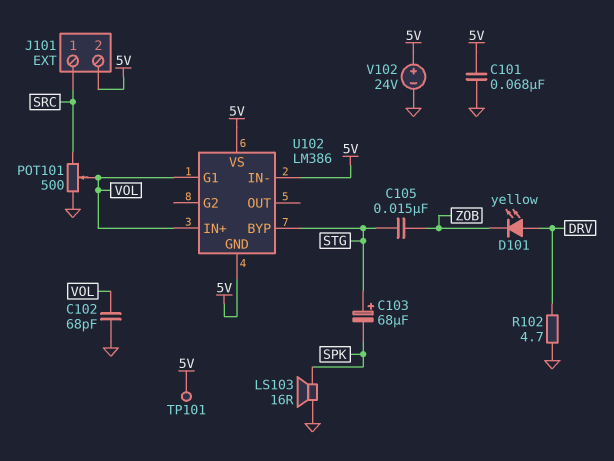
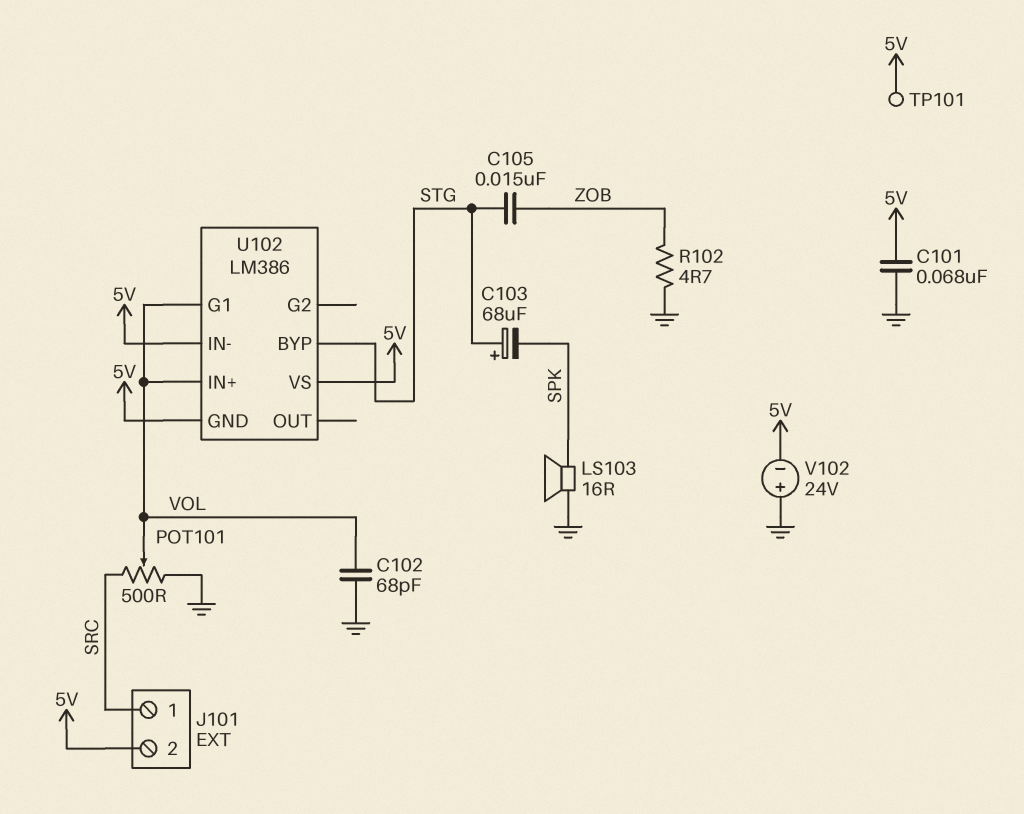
D101: LED yellow (A DRV, K ZOB) -> none
R102: 4.7 (DRV, GND) -> 4.7 (GND, ZOB)
V102: 24V (plus 5V, minus GND) -> 24V (plus GND, minus 5V)

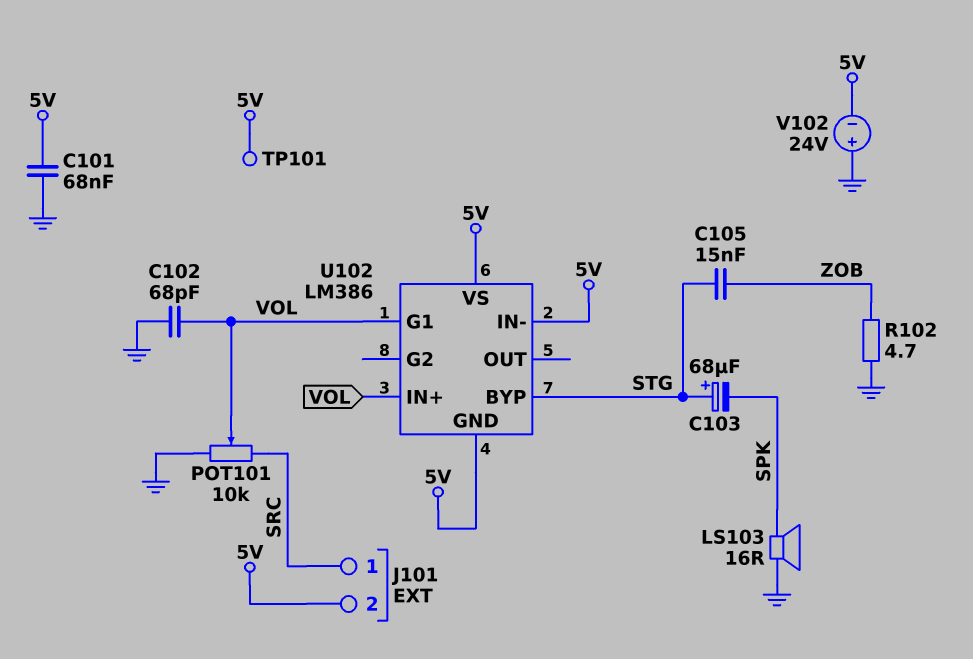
POT101: 500 (GND, SRC, wiper VOL) -> 10k (GND, SRC, wiper VOL)

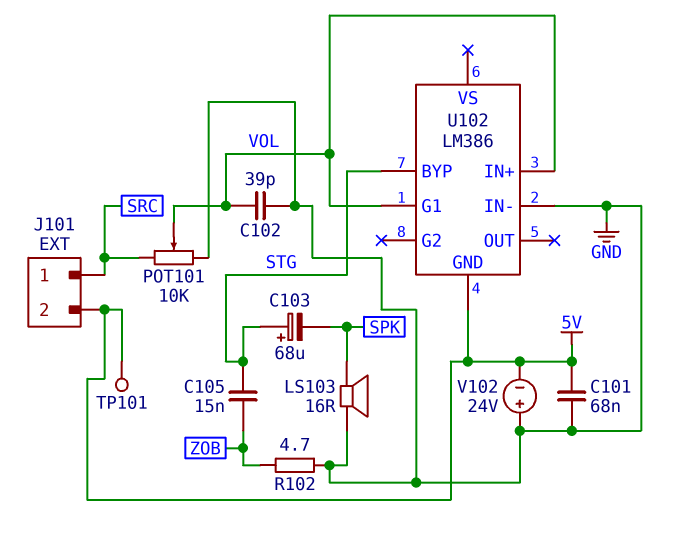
C102: 68pF (GND, VOL) -> 39pF (GND, VOL)
U102 pin IN-: 5V -> GND
U102 pin VS: 5V -> none

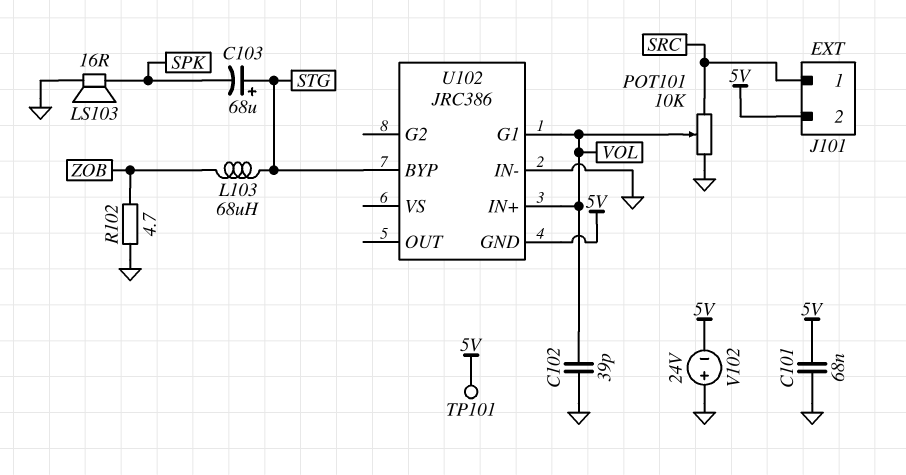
C105: 15nF (STG, ZOB) -> none
L103: none -> 68uH (STG, ZOB)
U102: LM386 -> JRC386

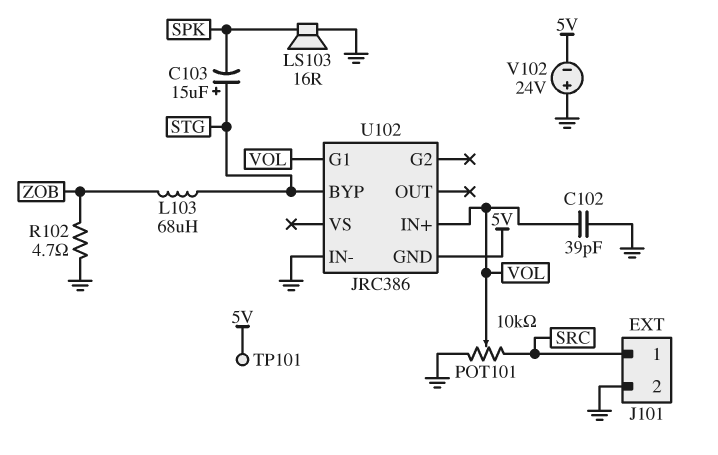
C101: 68nF (5V, GND) -> none
C103: 68uF (plus STG, minus SPK) -> 15uF (plus STG, minus SPK)
J101 pin 2: 5V -> GND

